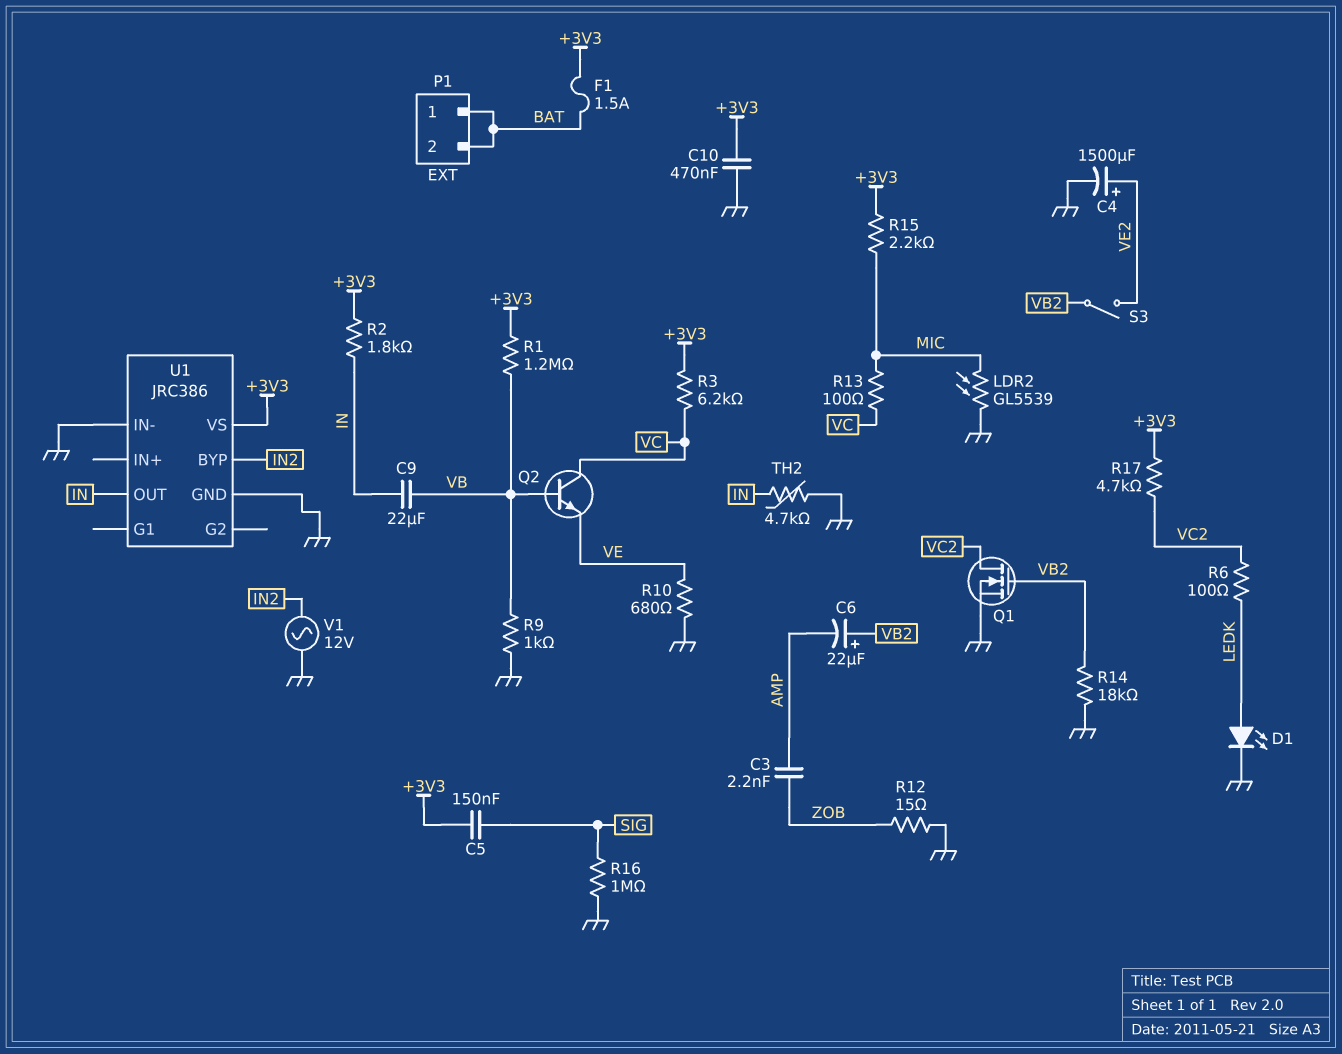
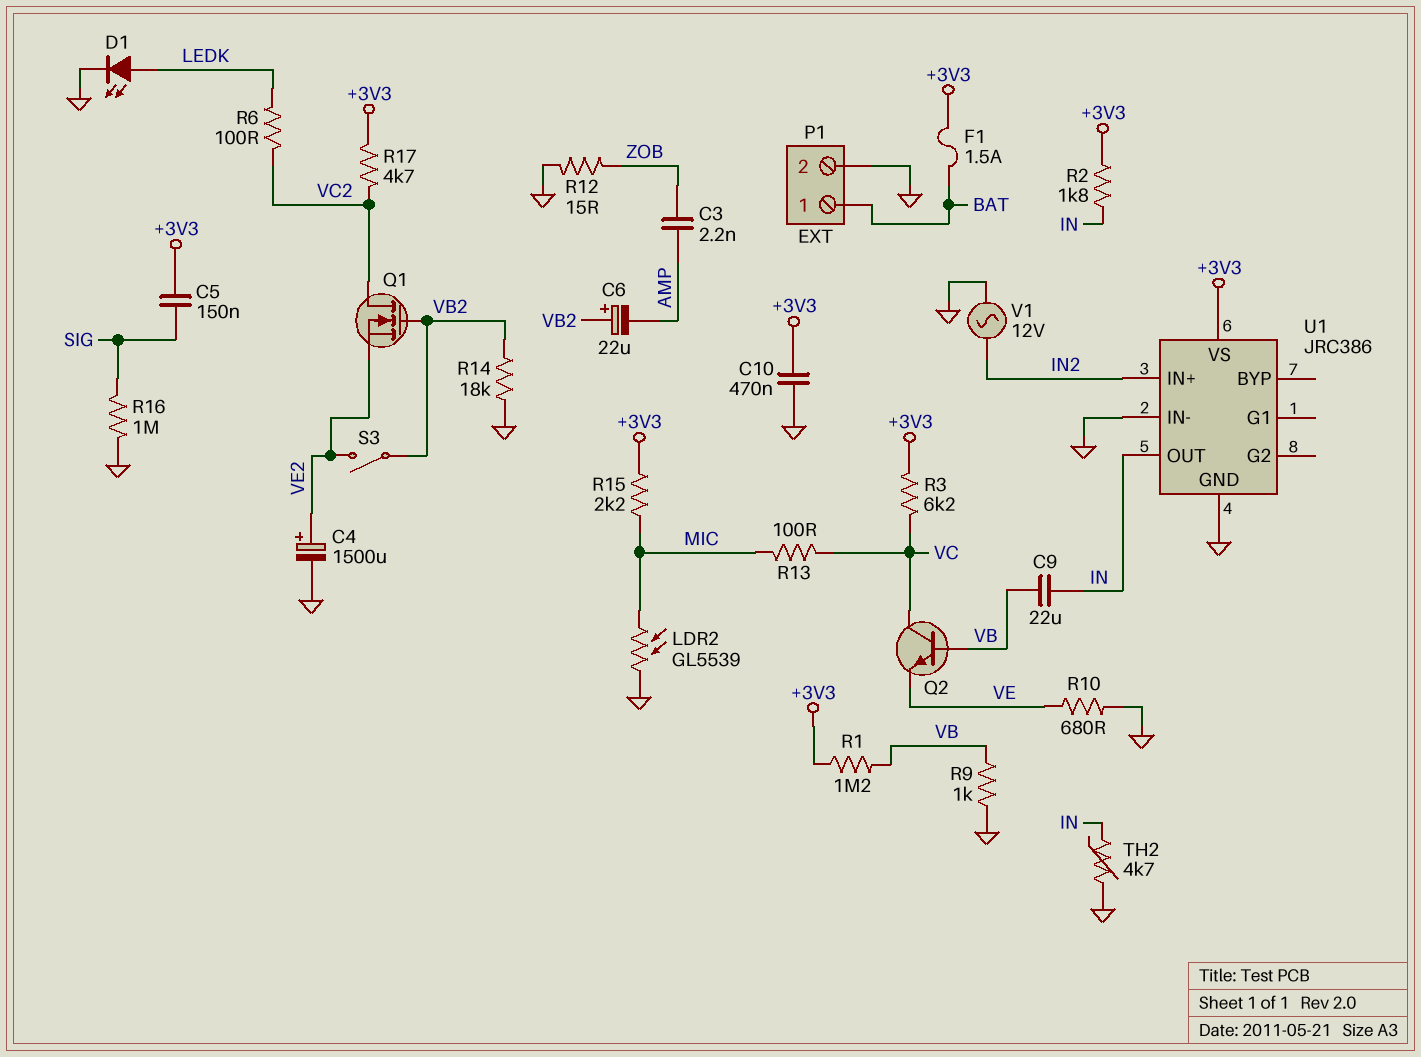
P1 pin 2: BAT -> GND
Q1: NMOS (G VB2, D VC2, S GND) -> NMOS (G VB2, D VC2, S VE2)
U1 pin BYP: IN2 -> none
U1 pin IN+: none -> IN2

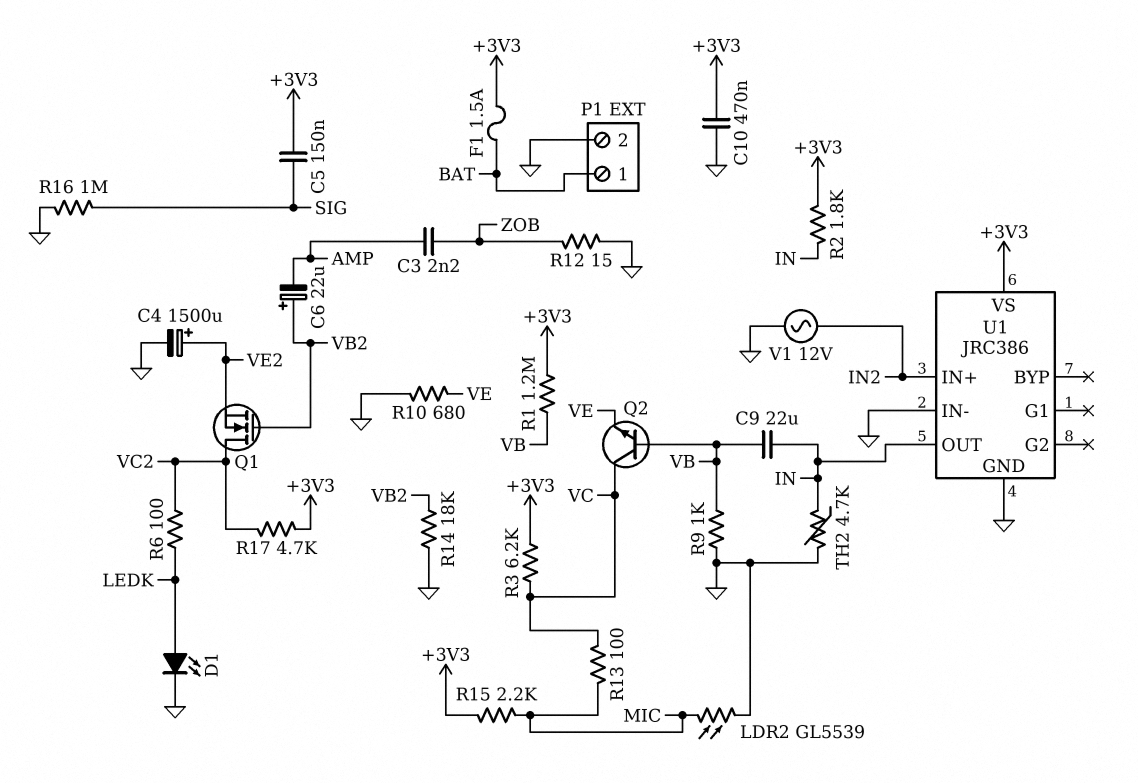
S3: switch (VB2, VE2) -> none

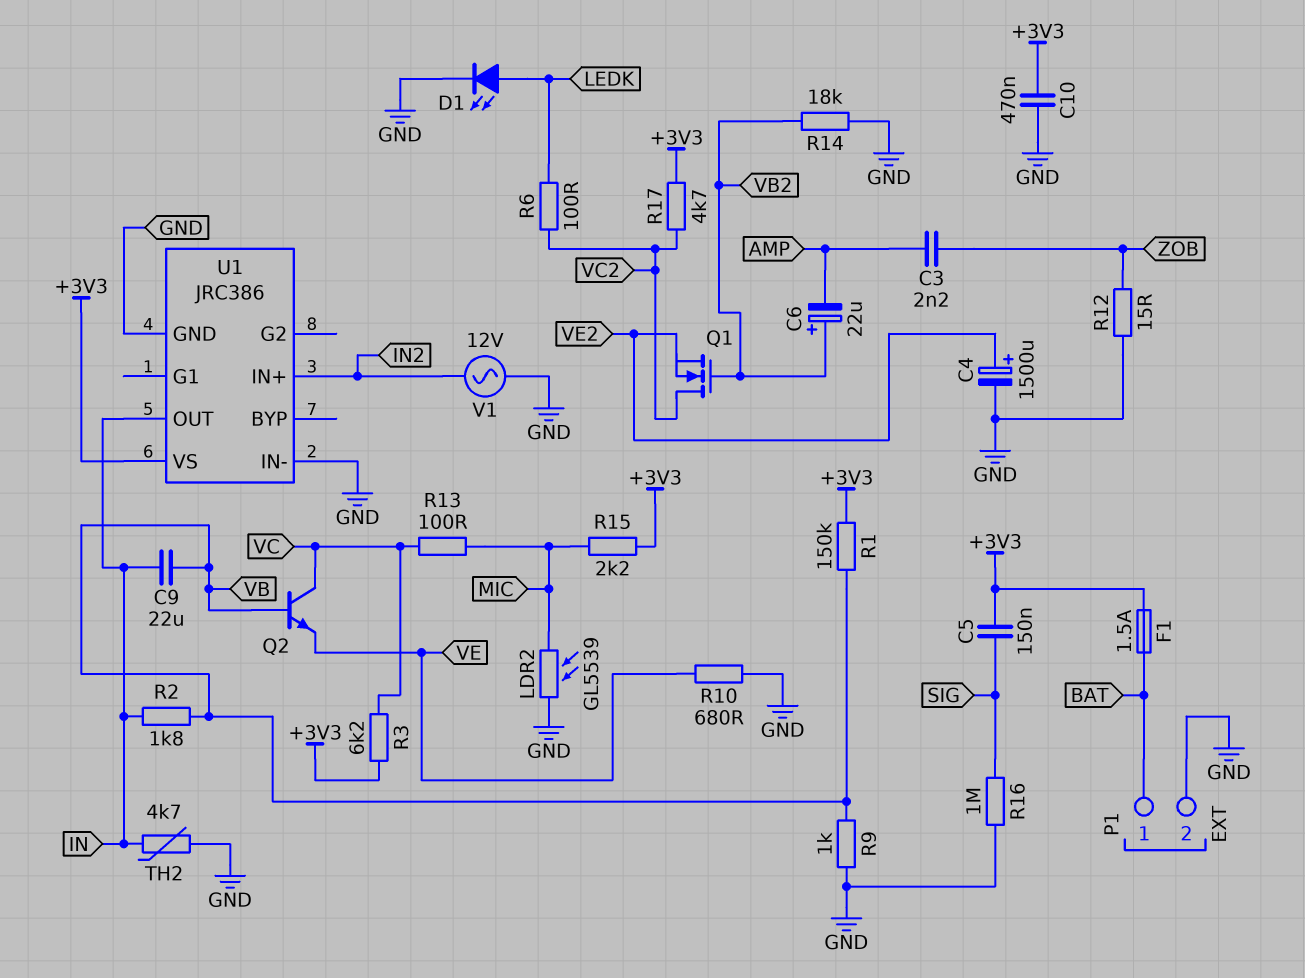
R1: 1.2M (+3V3, VB) -> 150k (+3V3, VB)
R2: 1.8k (+3V3, IN) -> 1.8k (IN, VB)

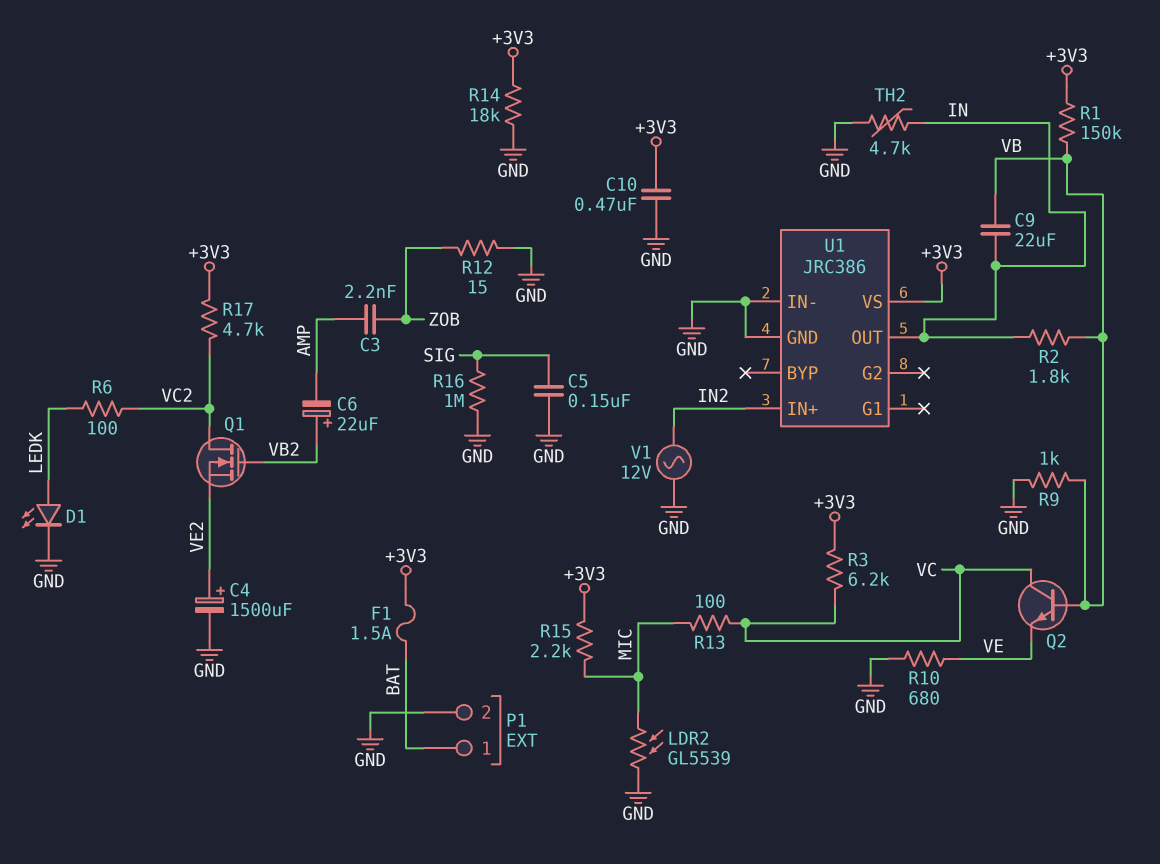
C5: 150nF (+3V3, SIG) -> 150nF (GND, SIG)
R14: 18k (GND, VB2) -> 18k (+3V3, GND)

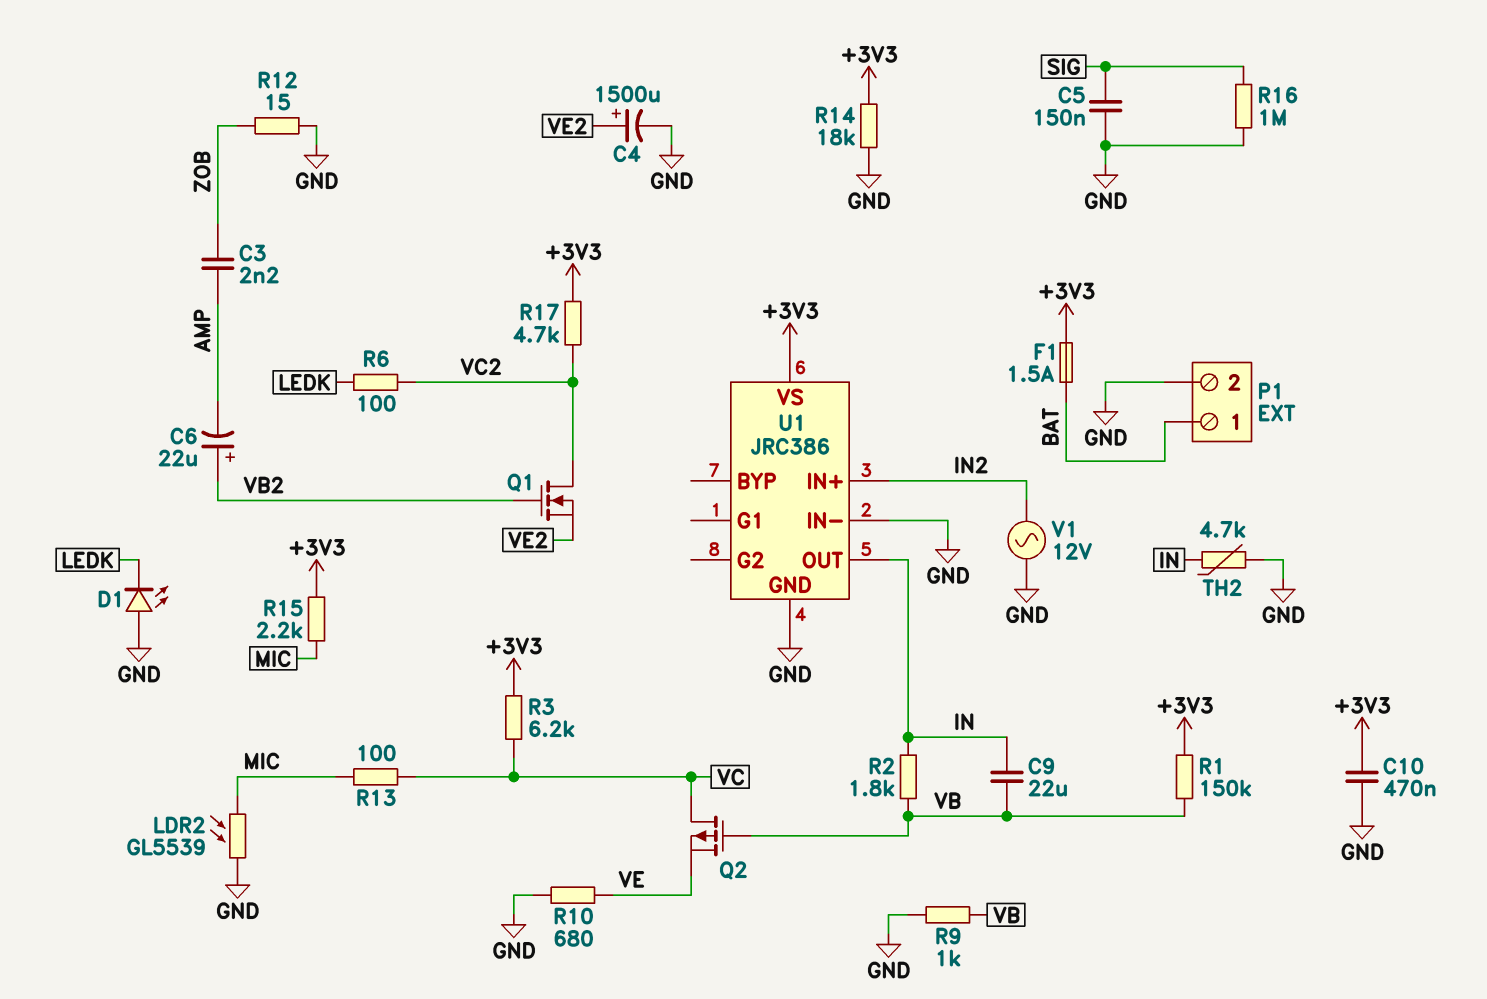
D1: LED (A LEDK, K GND) -> LED (A GND, K LEDK)
Q2: NPN (B VB, C VC, E VE) -> PMOS (G VB, D VC, S VE)

